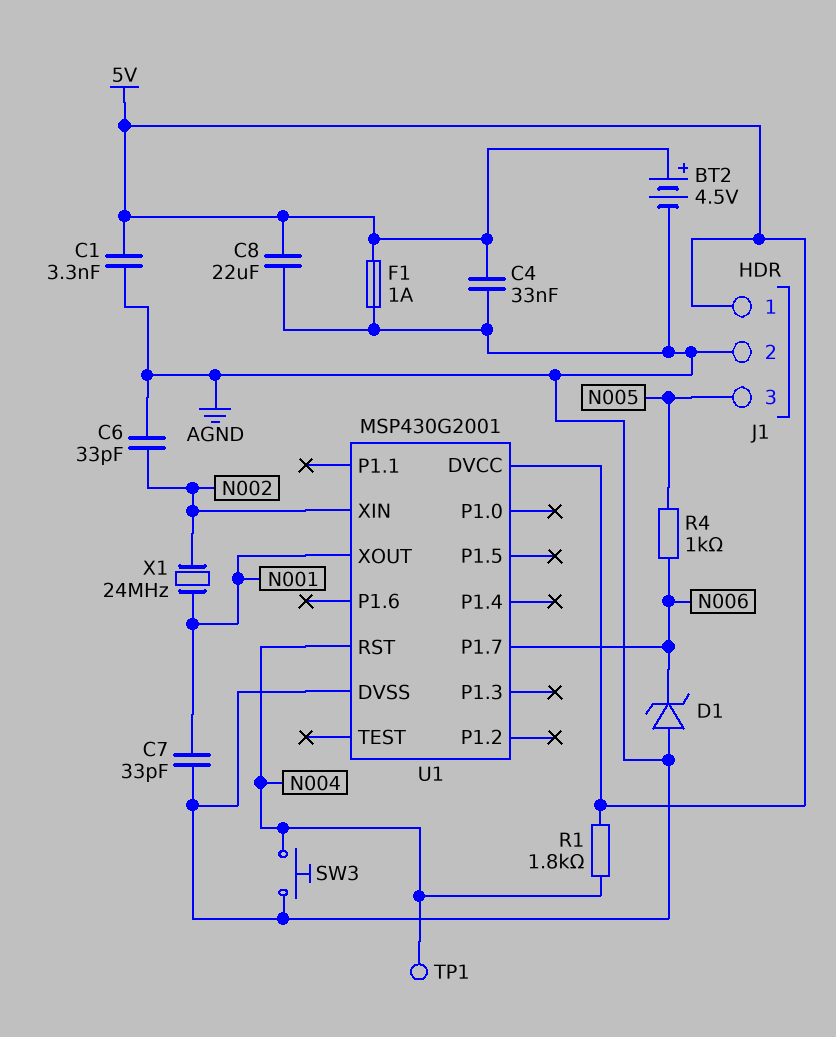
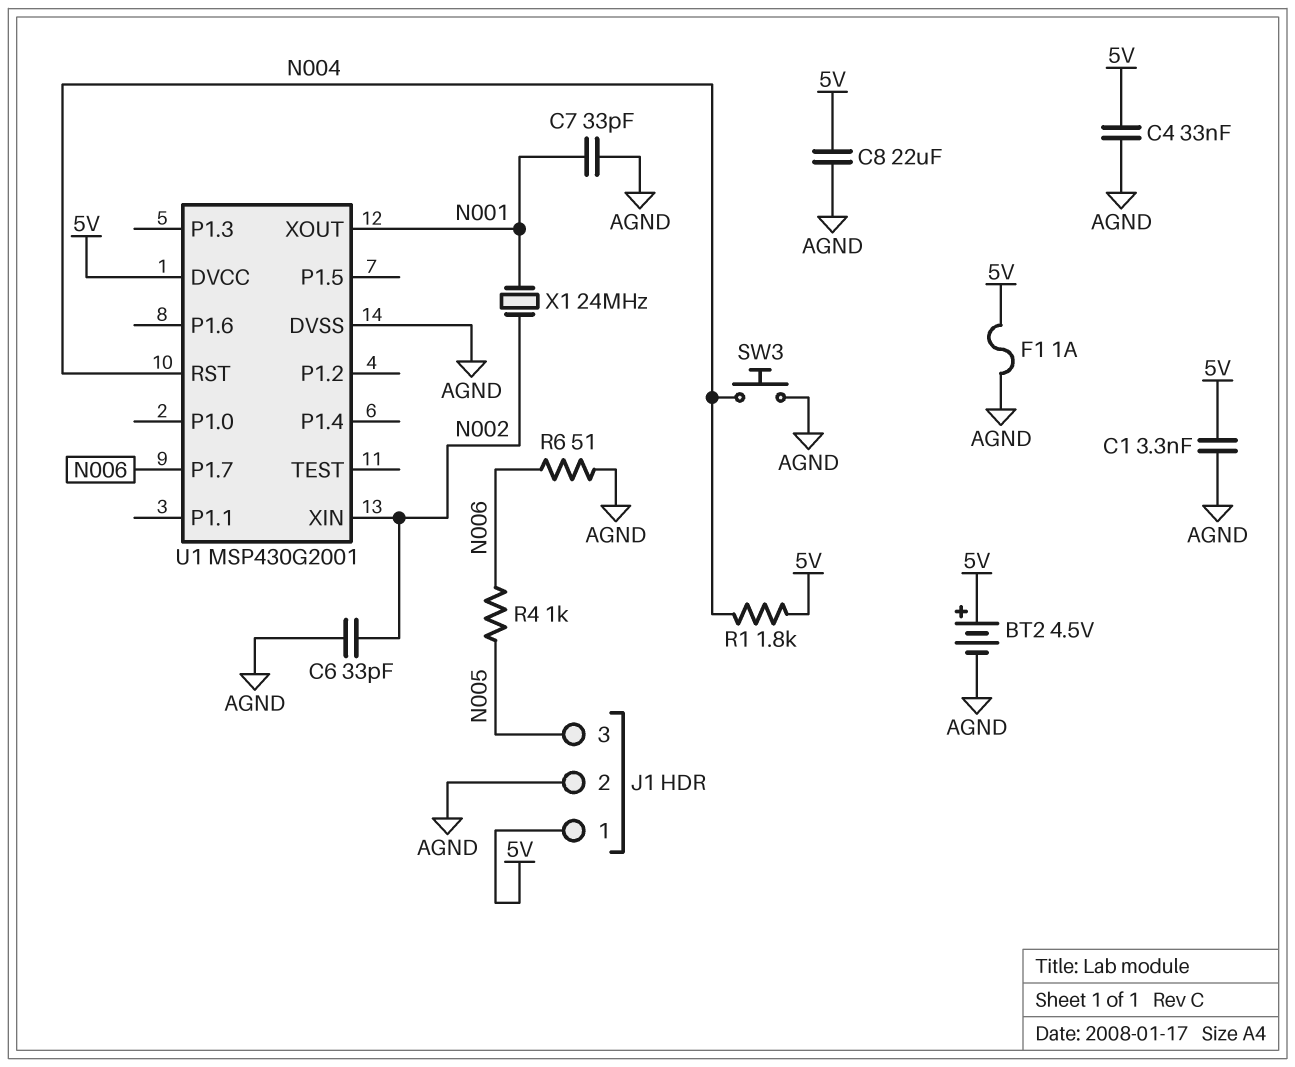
D1: zener (A AGND, K N006) -> none
R6: none -> 51 (AGND, N006)
TP1: test point (N004) -> none

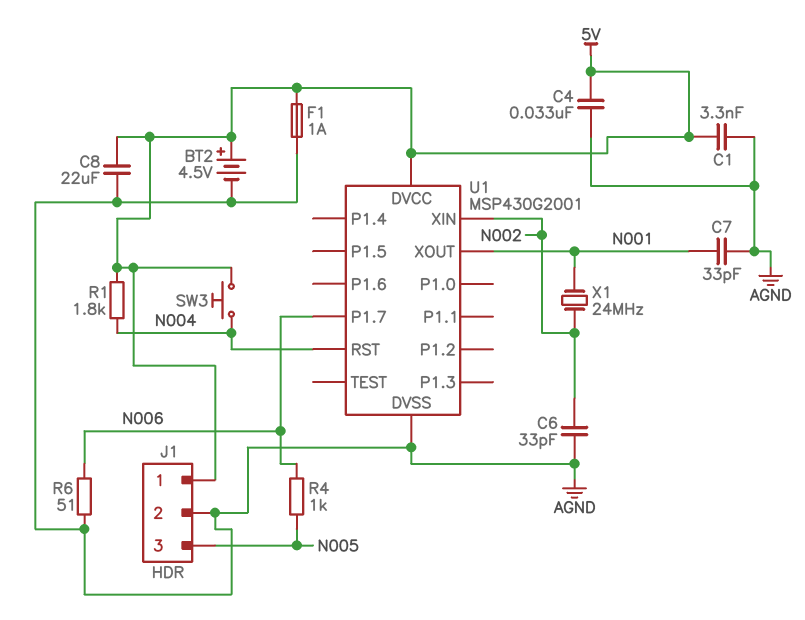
SW3: button (AGND, N004) -> button (5V, N004)

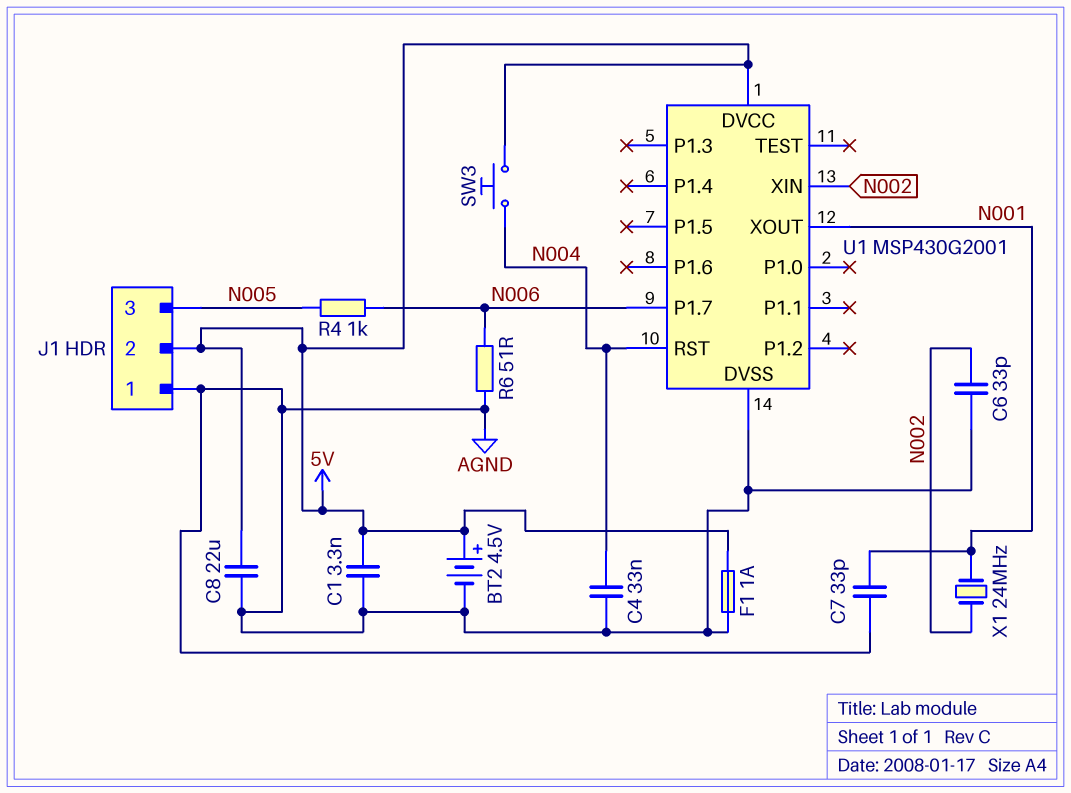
C4: 33nF (5V, AGND) -> 33nF (AGND, N004)
J1 pin 1: 5V -> AGND
J1 pin 2: AGND -> 5V
R1: 1.8k (5V, N004) -> none

